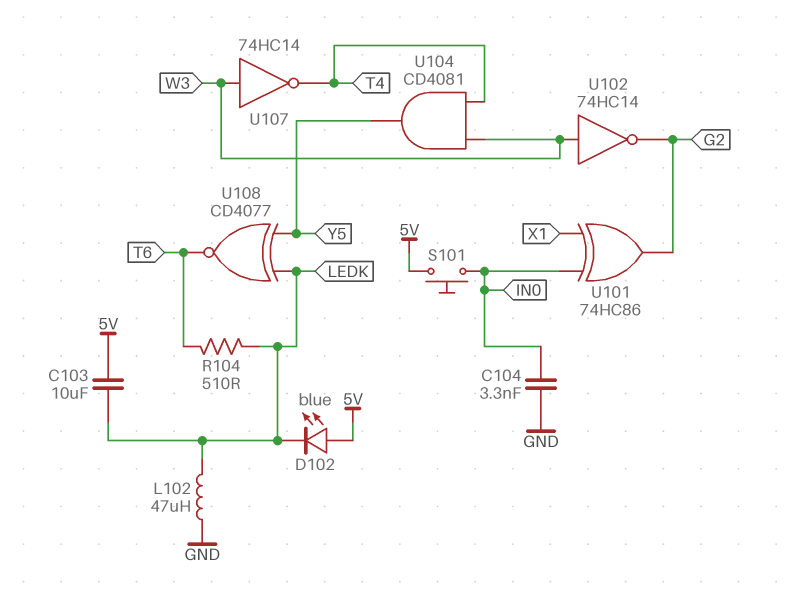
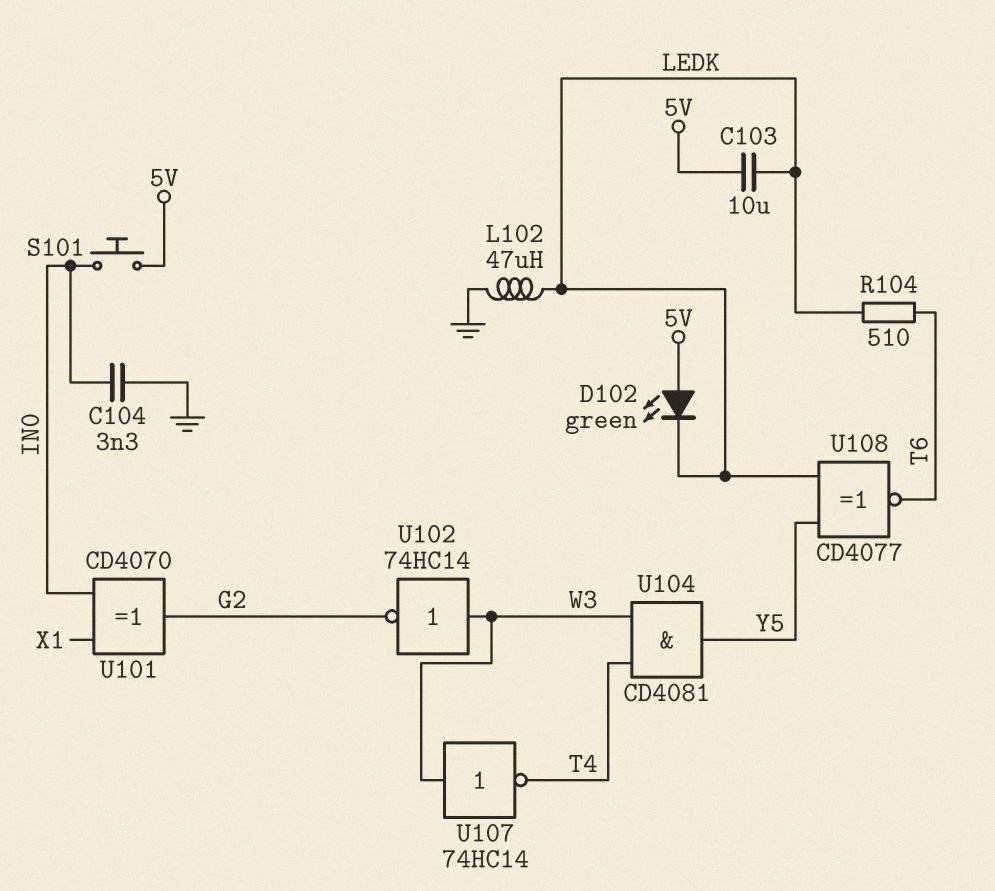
D102: LED blue (A 5V, K LEDK) -> LED green (A 5V, K LEDK)
U101: XOR 74HC86 (in IN0, in X1, out G2) -> XOR CD4070 (in IN0, in X1, out G2)

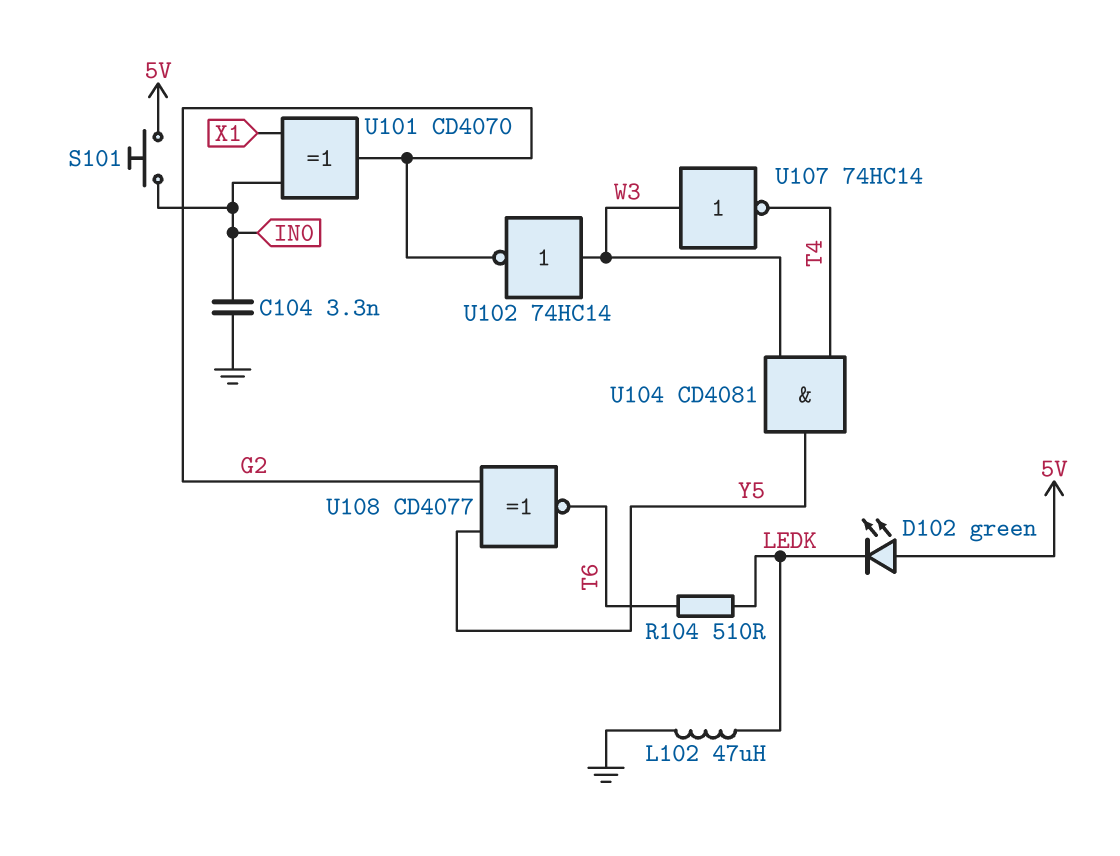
C103: 10uF (5V, LEDK) -> none
U108: XNOR CD4077 (in LEDK, in Y5, out T6) -> XNOR CD4077 (in G2, in Y5, out T6)

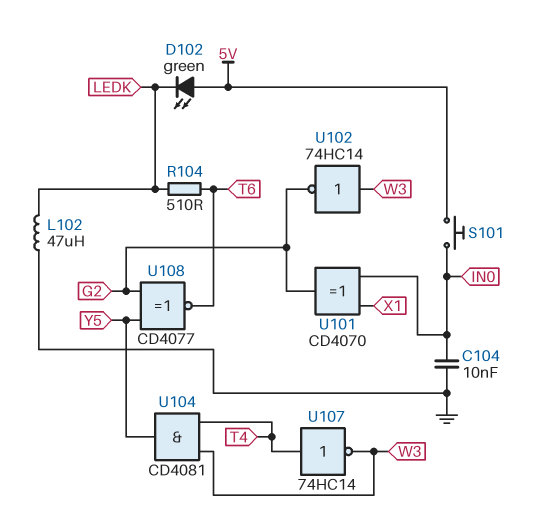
C104: 3.3nF (GND, IN0) -> 10nF (GND, IN0)
U107: NOT 74HC14 (in W3, out T4) -> NOT 74HC14 (in T4, out W3)

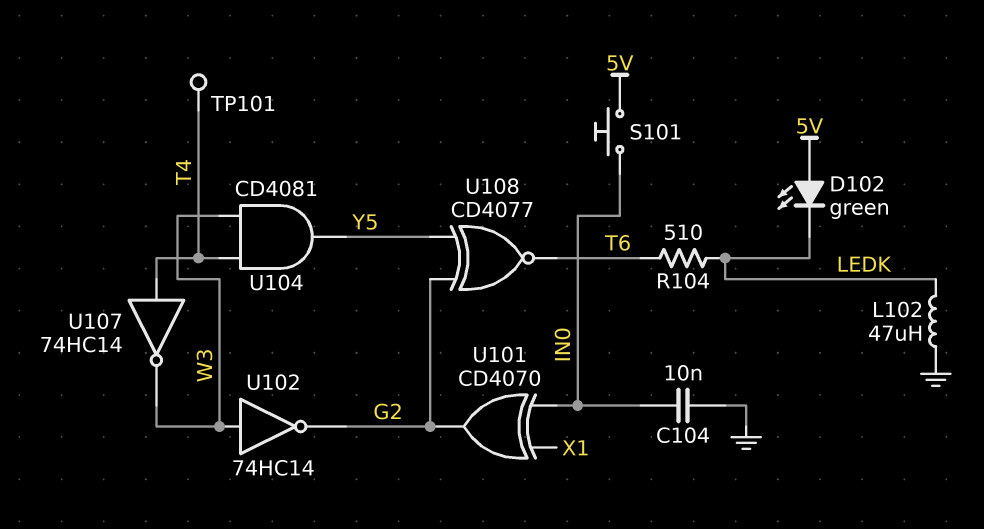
TP101: none -> test point (T4)

